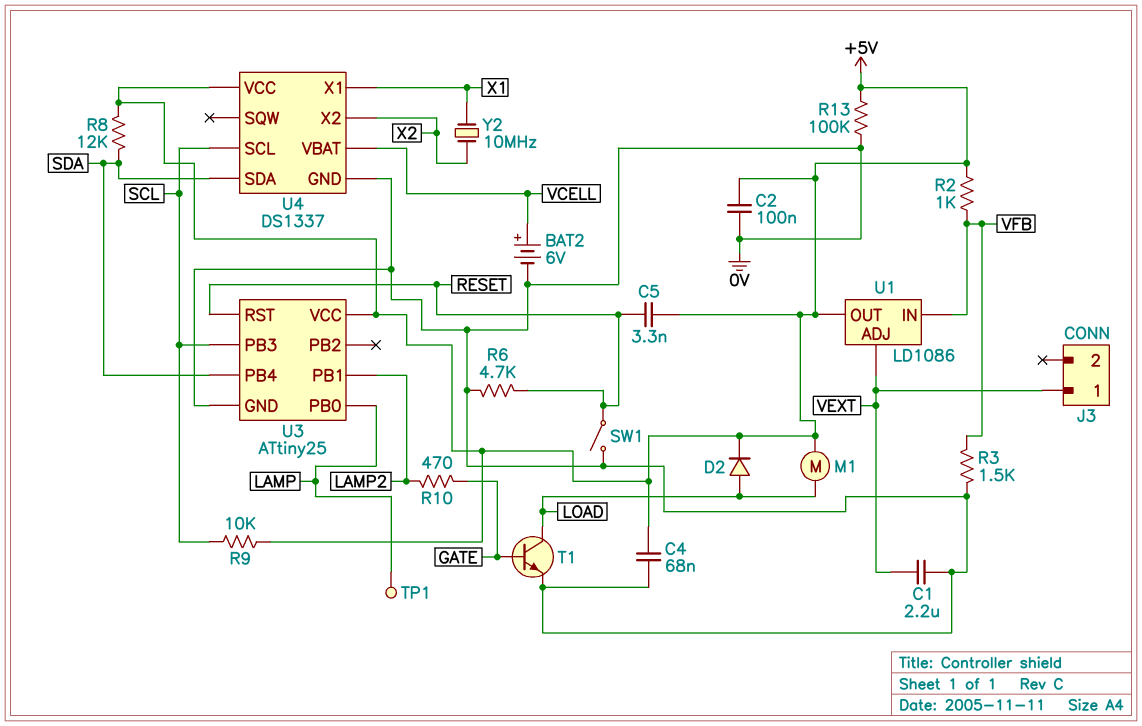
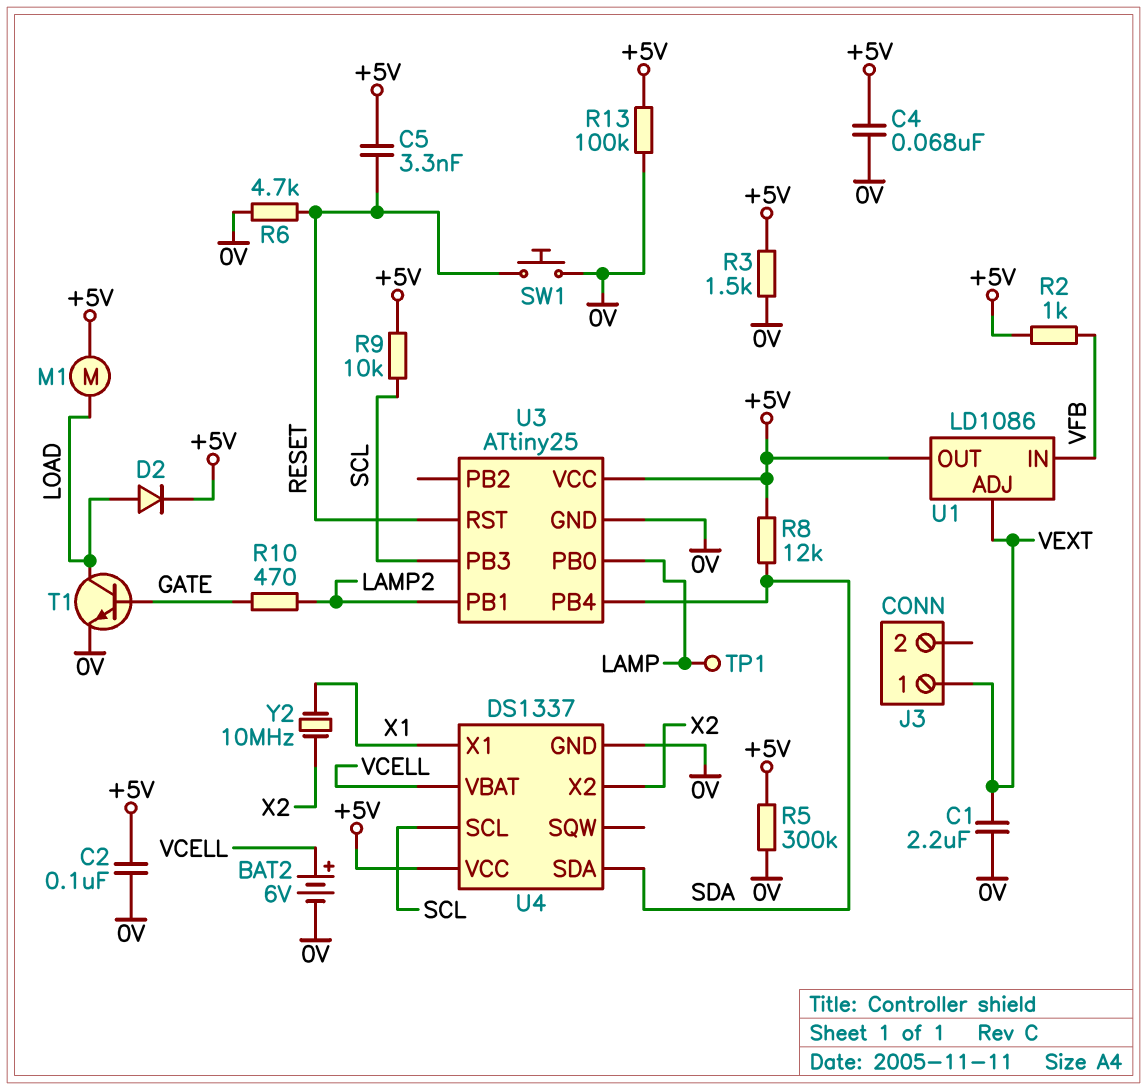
R3: 1.5k (0V, VFB) -> 1.5k (+5V, 0V)
R5: none -> 300k (+5V, 0V)
SW1: switch (0V, RESET) -> button (0V, RESET)

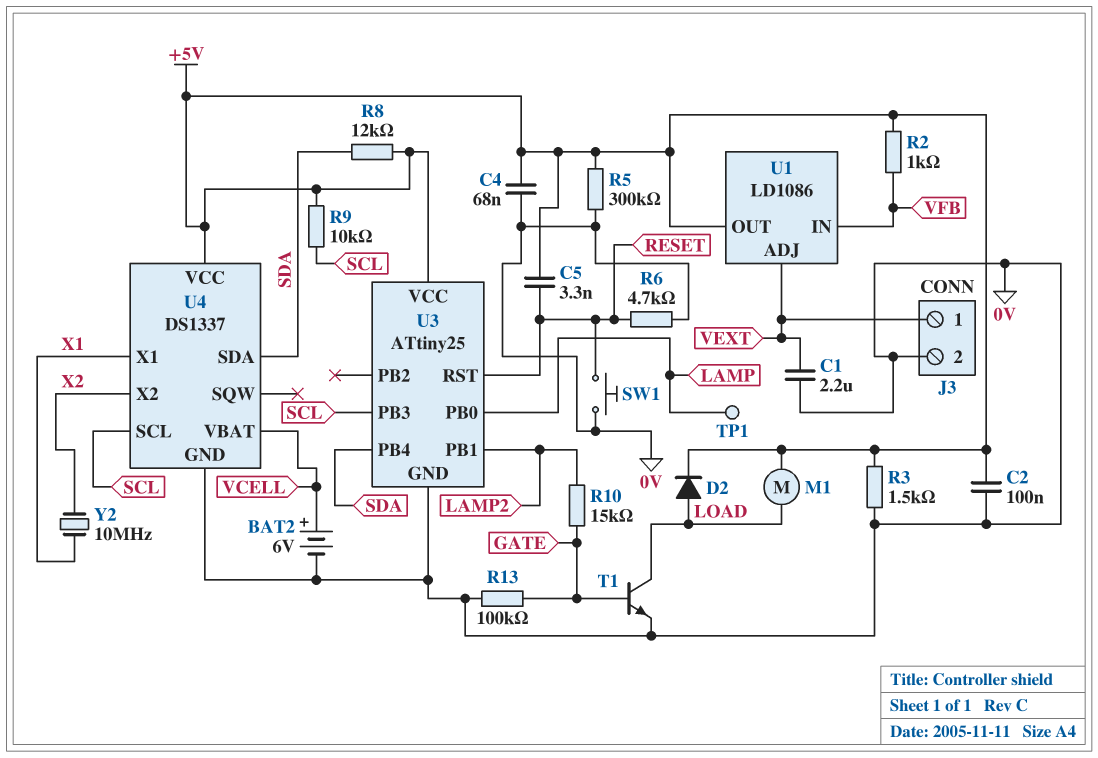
J3 pin 2: none -> 0V
R10: 470 (GATE, LAMP2) -> 15k (GATE, LAMP2)
R13: 100k (+5V, 0V) -> 100k (0V, GATE)

